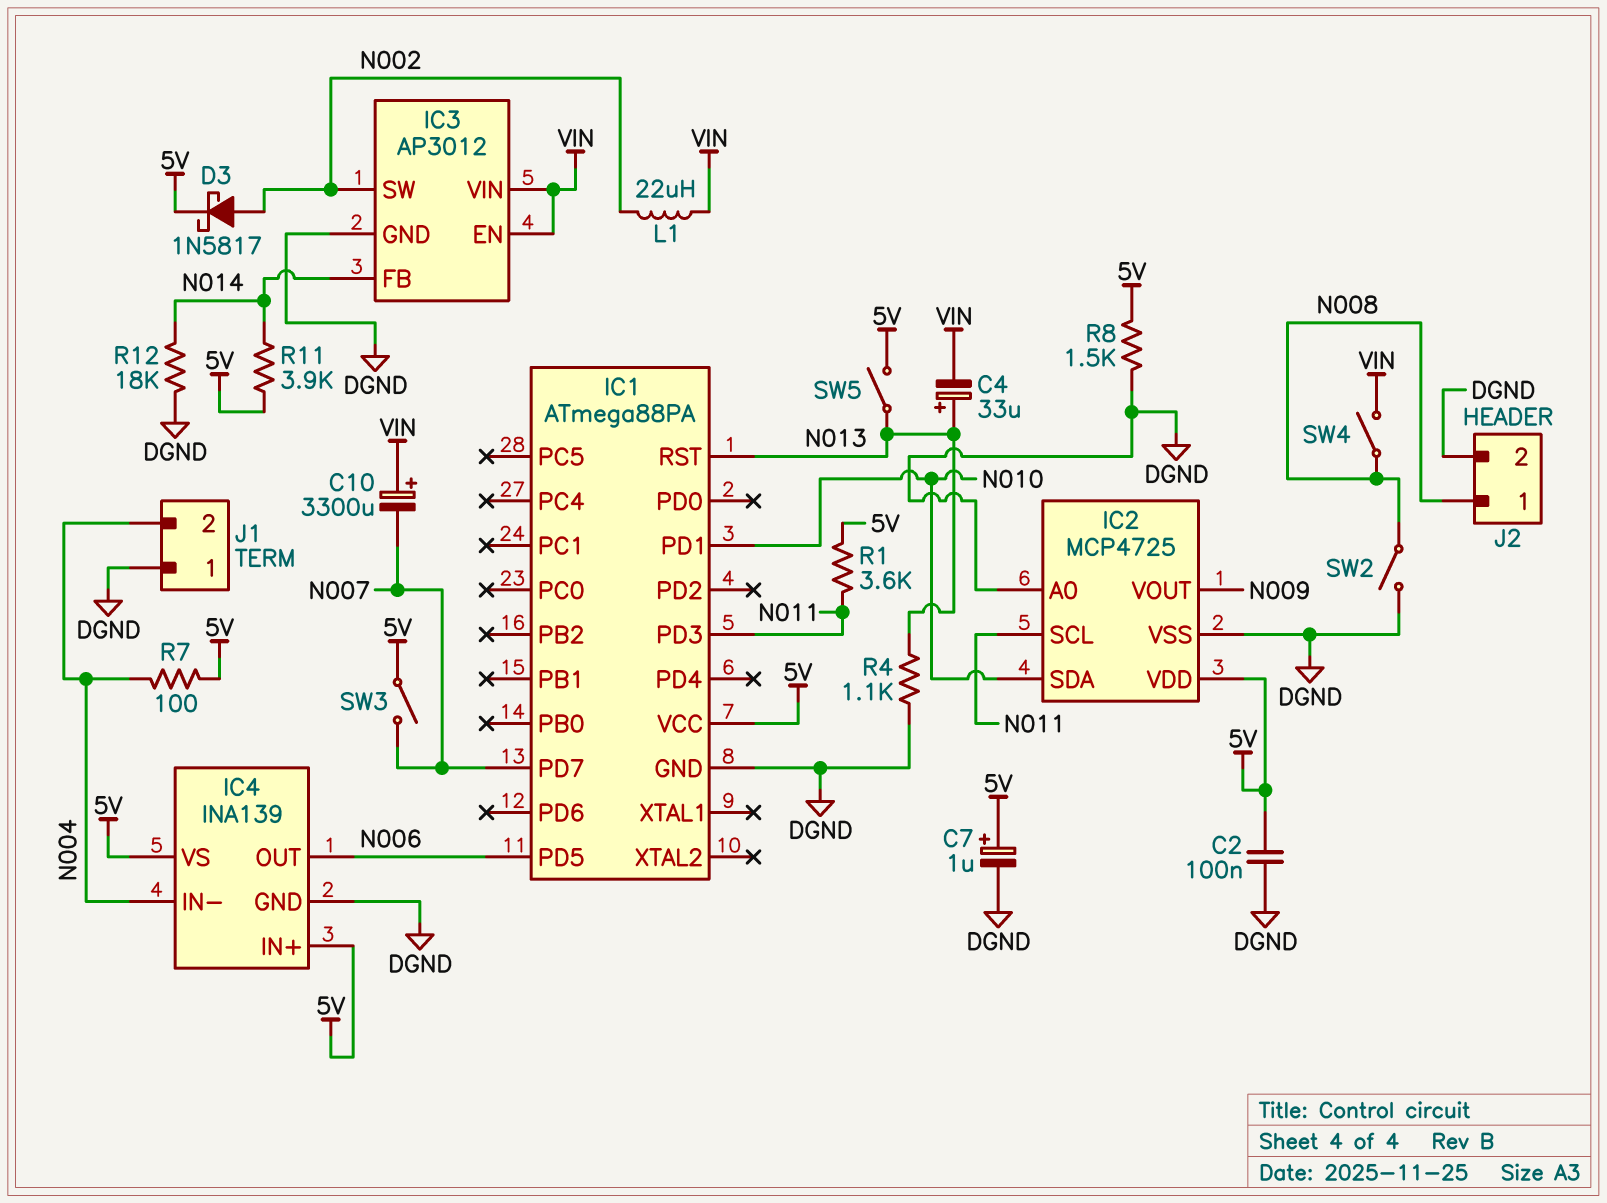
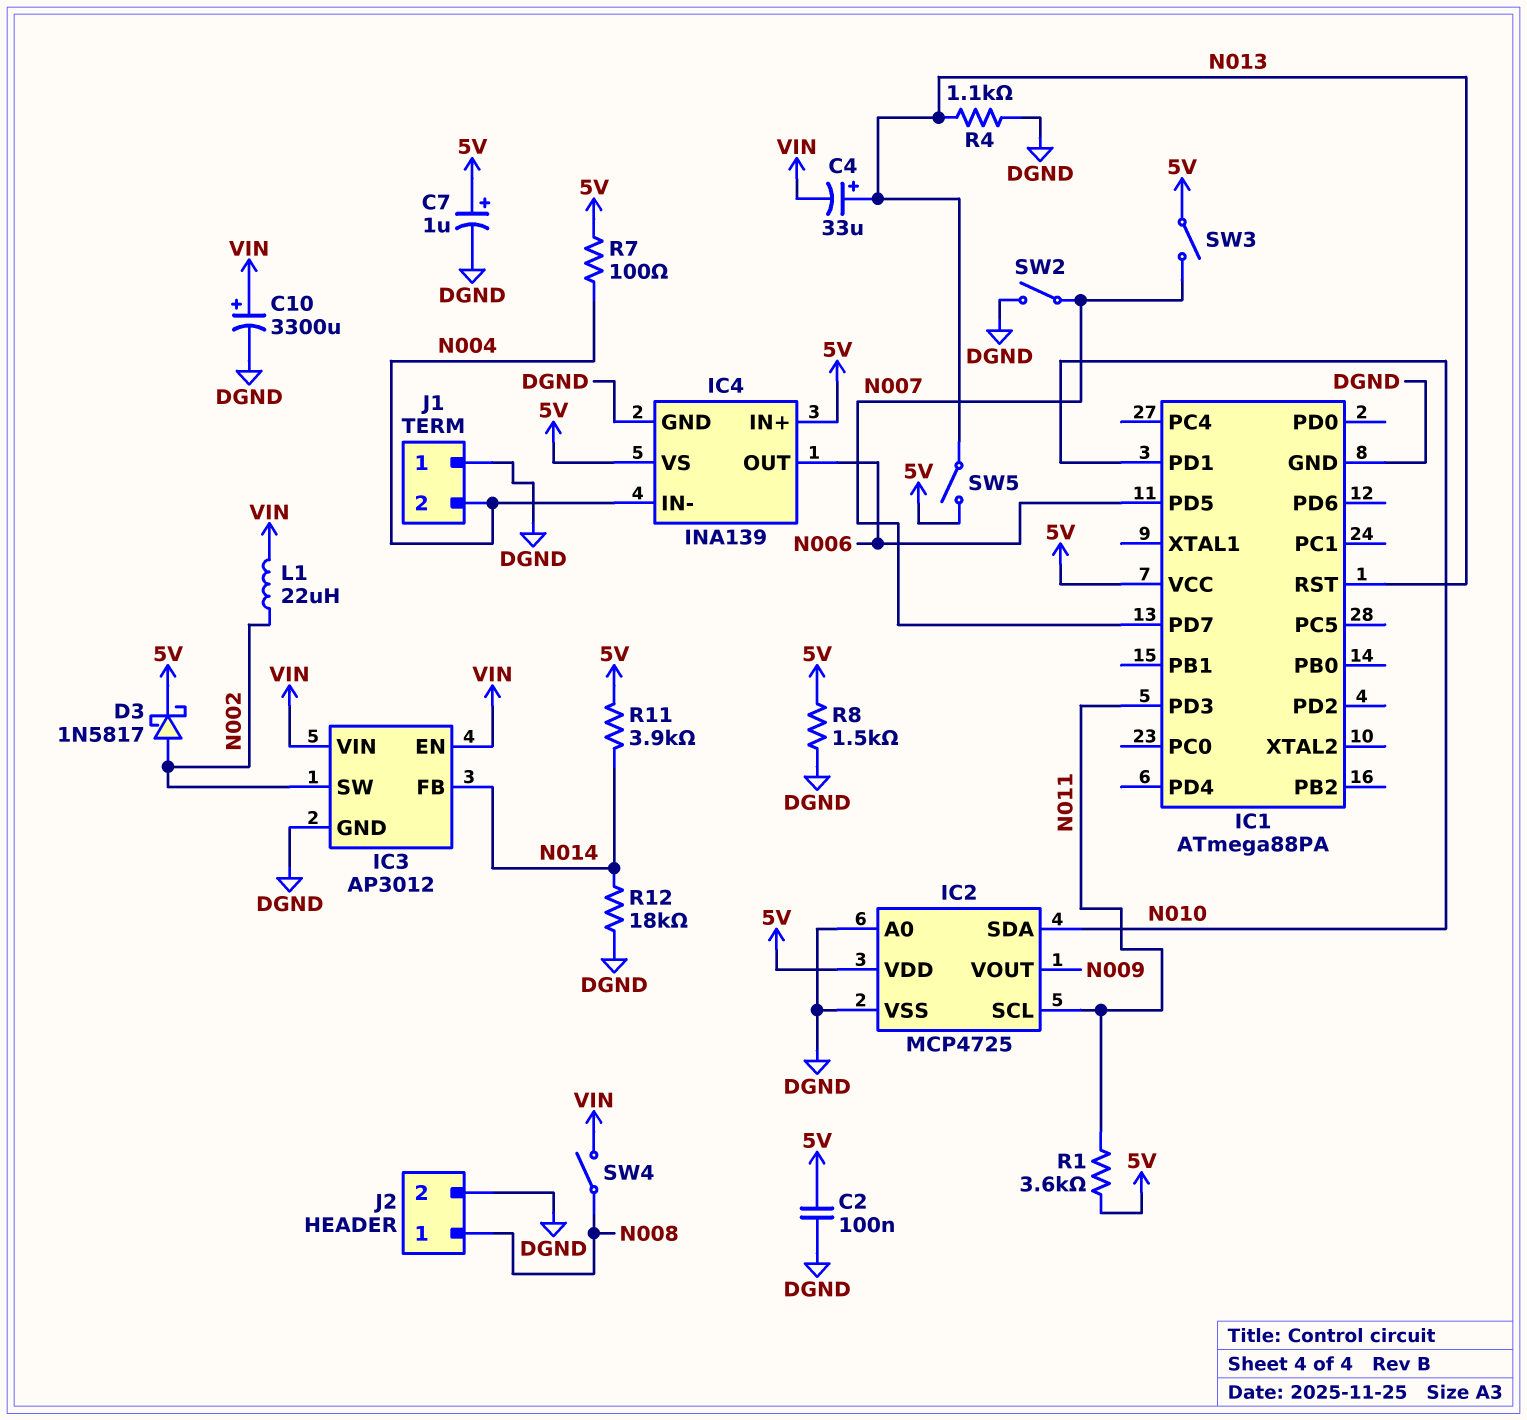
C10: 3300uF (plus VIN, minus N007) -> 3300uF (plus VIN, minus DGND)
SW2: switch (DGND, N008) -> switch (DGND, N007)

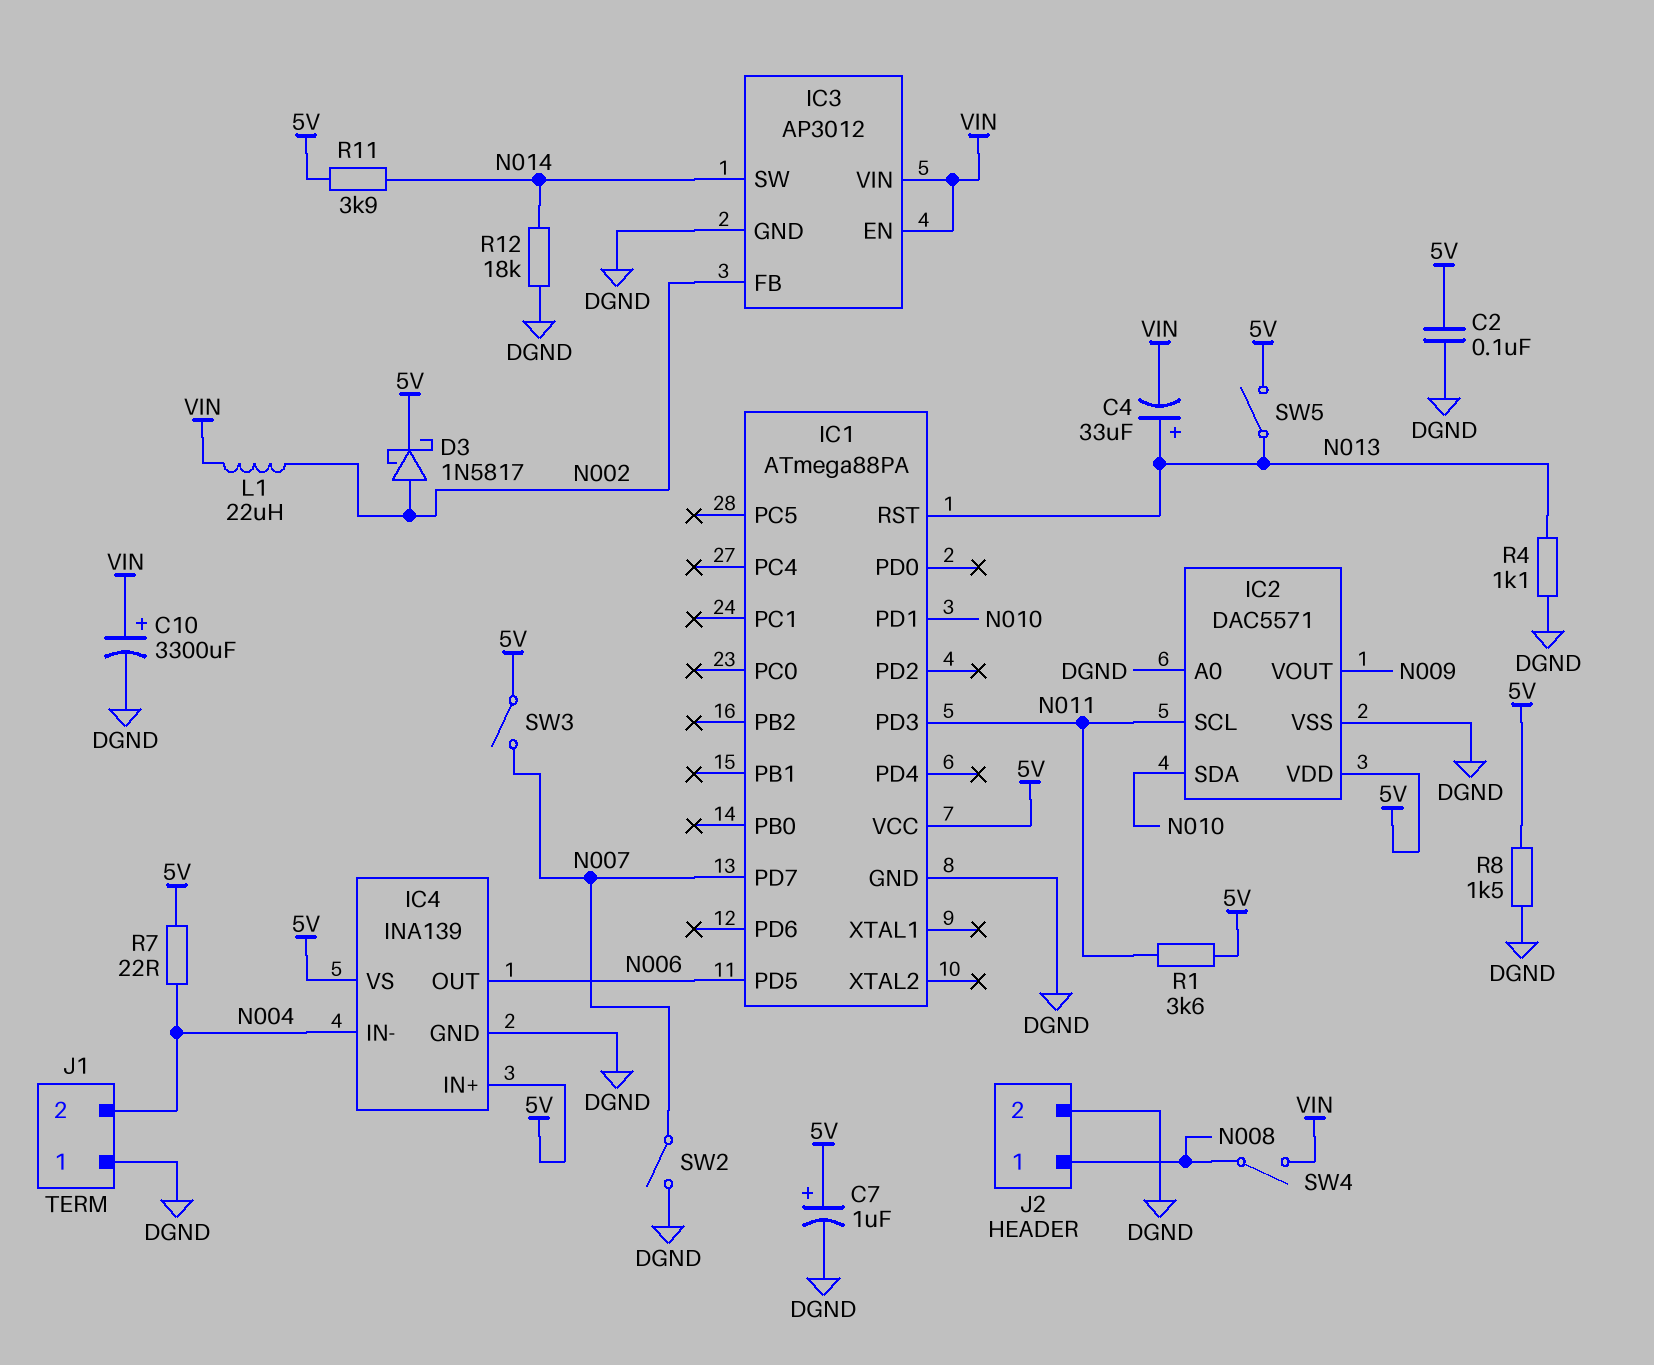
IC2: MCP4725 -> DAC5571
IC3 pin FB: N014 -> N002
IC3 pin SW: N002 -> N014
R7: 100 (5V, N004) -> 22 (5V, N004)

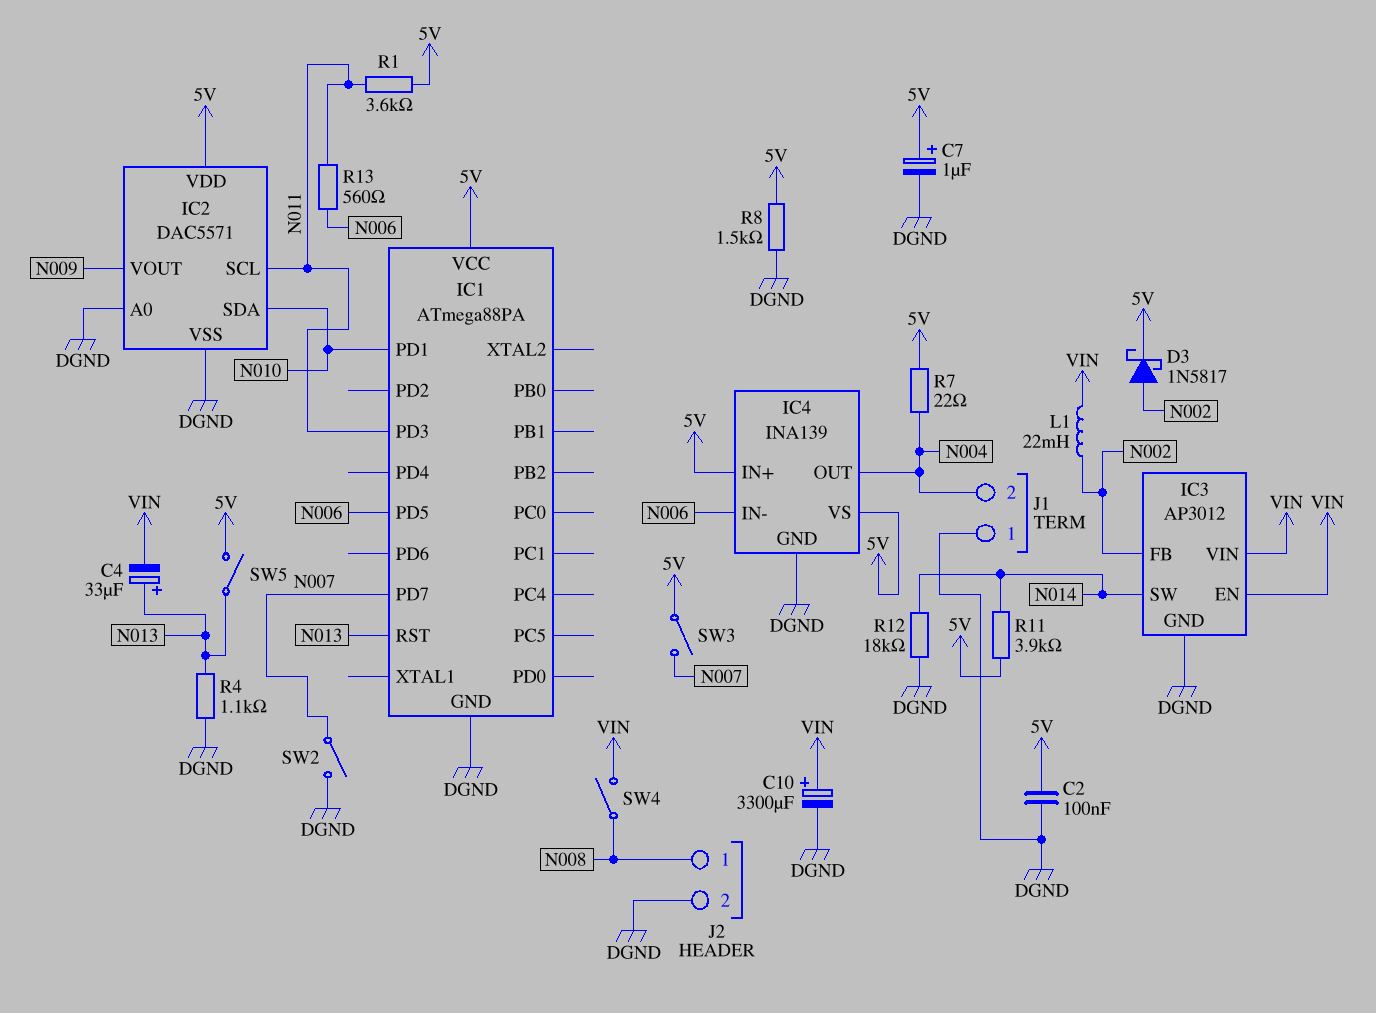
IC4 pin IN-: N004 -> N006
IC4 pin OUT: N006 -> N004
L1: 22uH (N002, VIN) -> 22mH (N002, VIN)
R13: none -> 560 (N006, N011)

